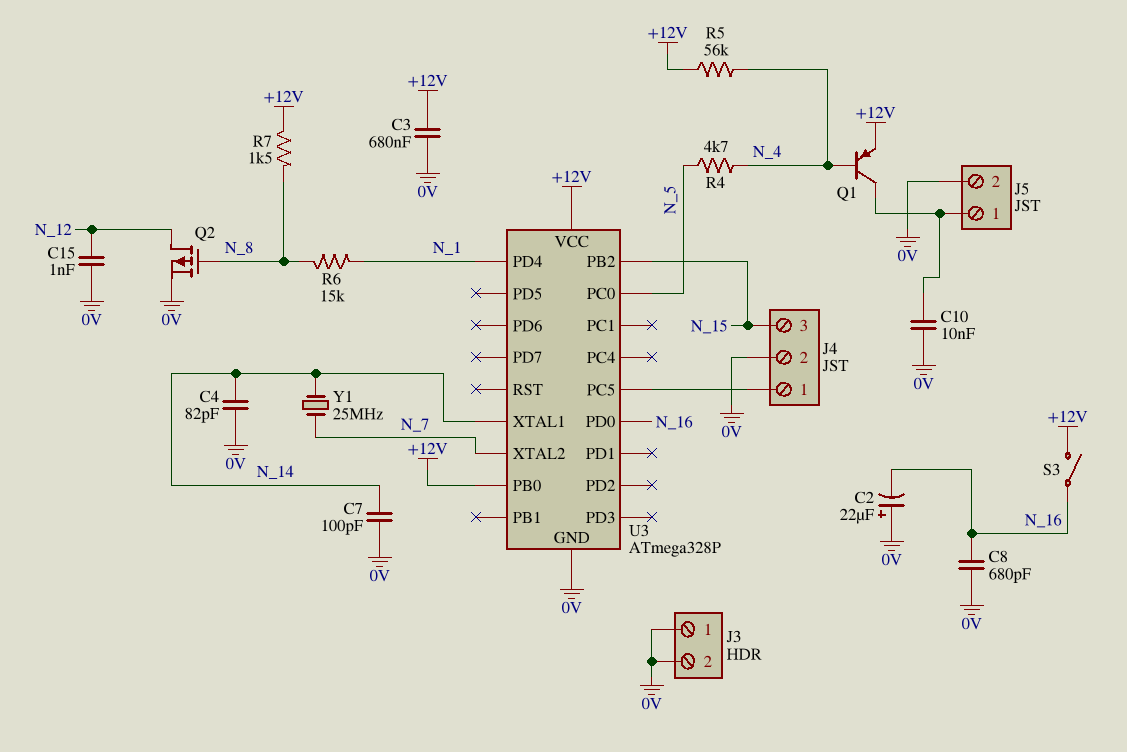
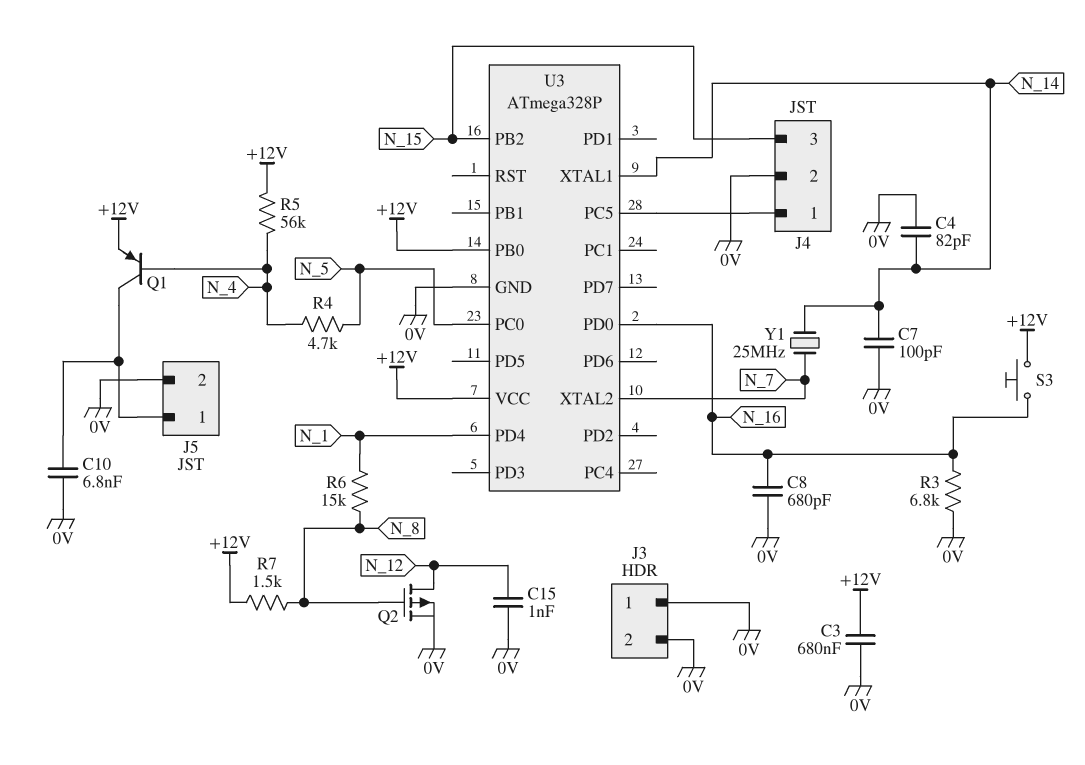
C2: 22uF (plus 0V, minus N_16) -> none
C10: 10nF (0V, J5/1) -> 6.8nF (0V, J5/1)
R3: none -> 6.8k (0V, N_16)
S3: switch (+12V, N_16) -> button (+12V, N_16)

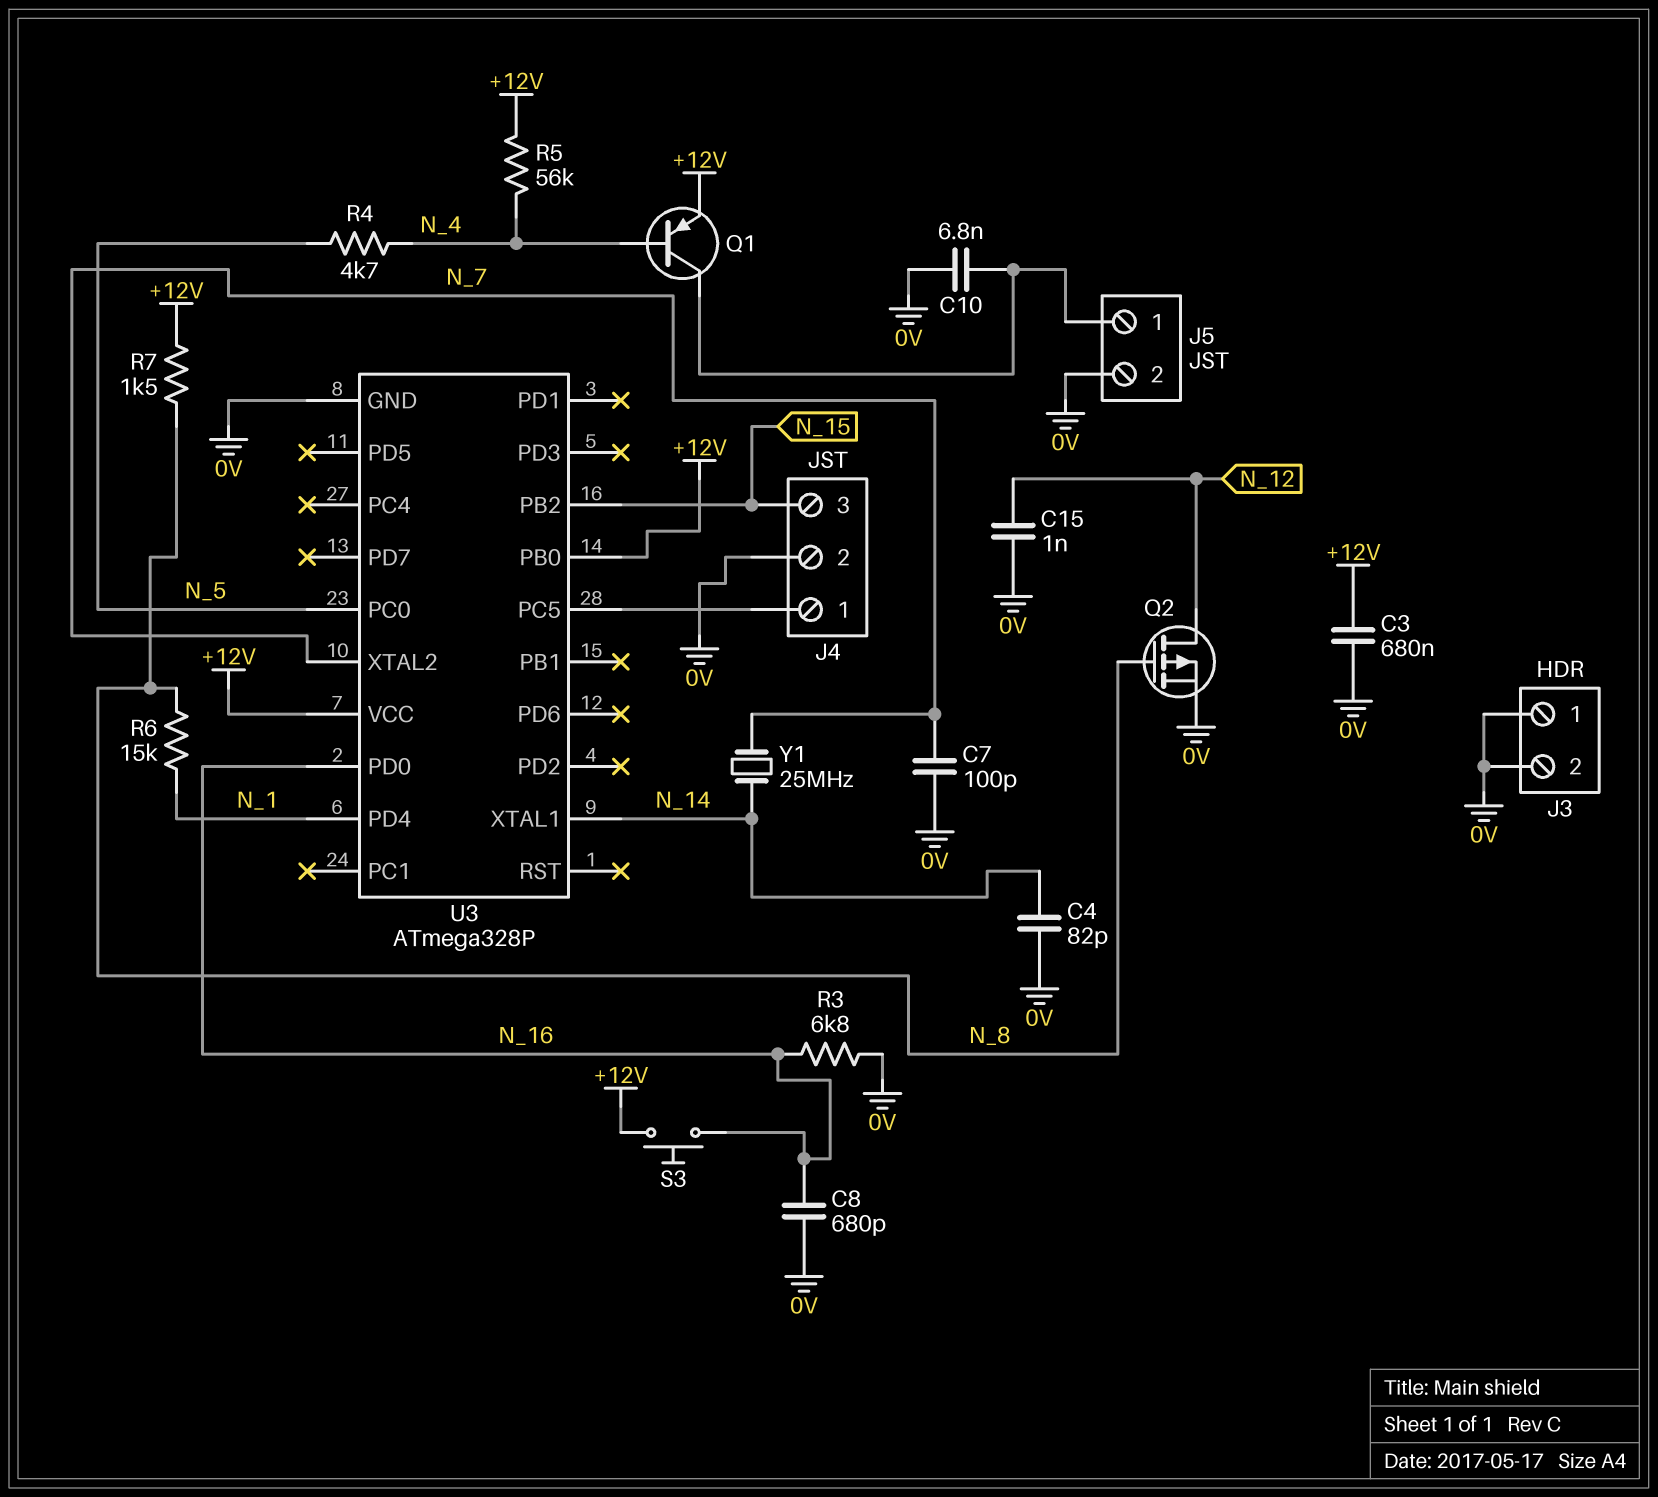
C7: 100pF (0V, N_14) -> 100pF (0V, N_7)

